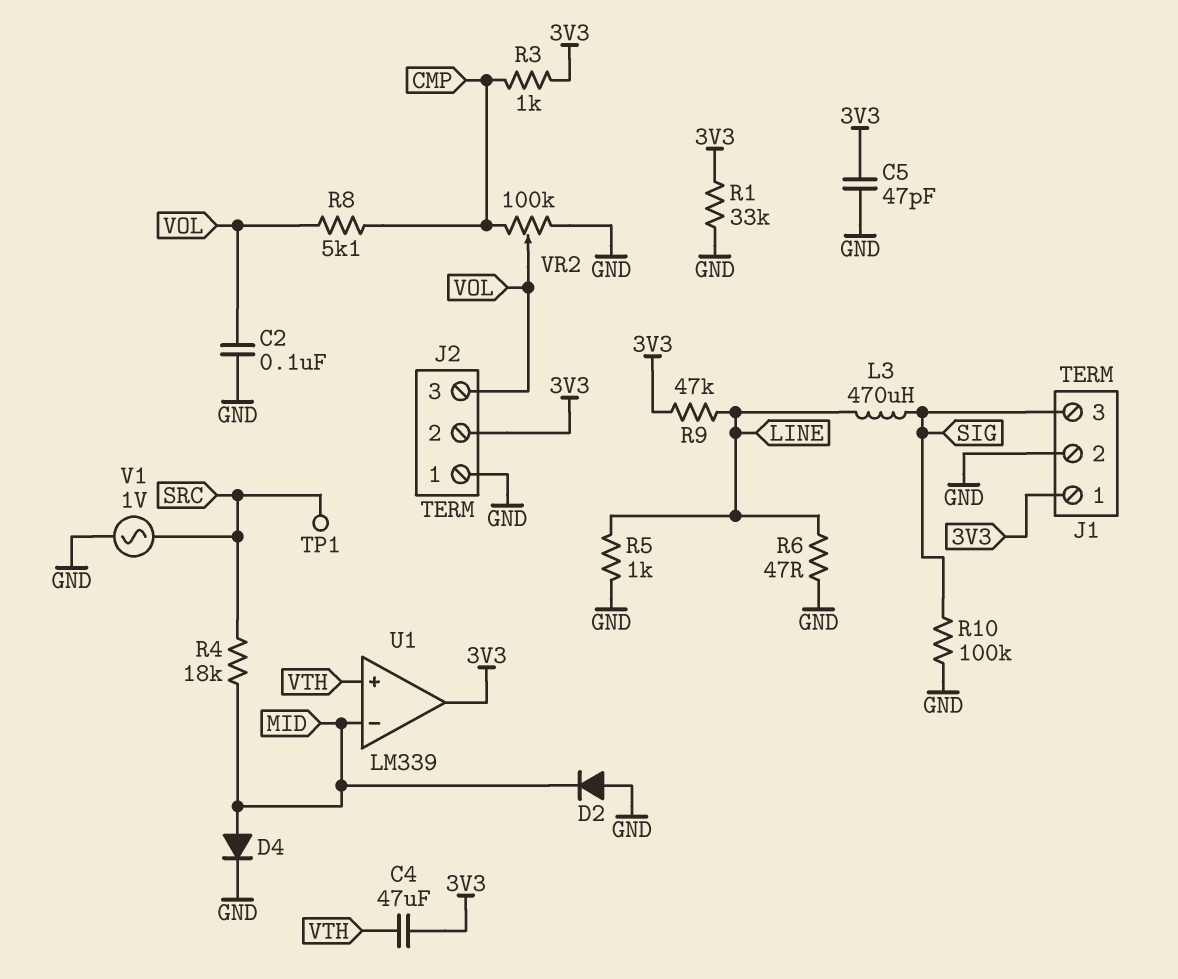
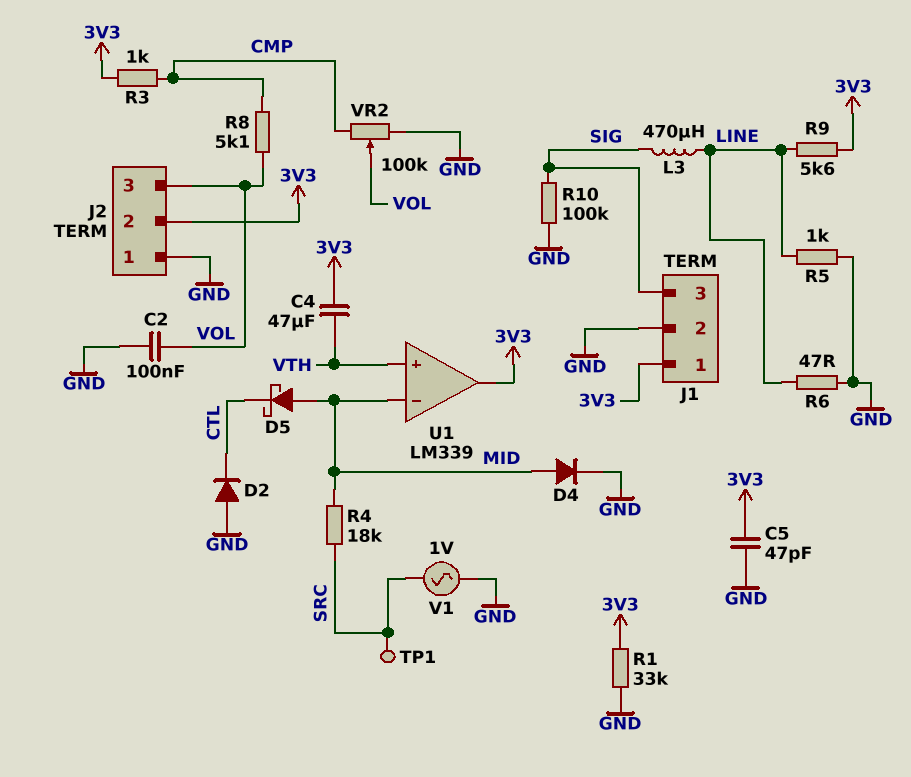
D2: diode (A GND, K MID) -> diode (A GND, K CTL)
D5: none -> schottky (A MID, K CTL)
R9: 47k (3V3, LINE) -> 5.6k (3V3, LINE)

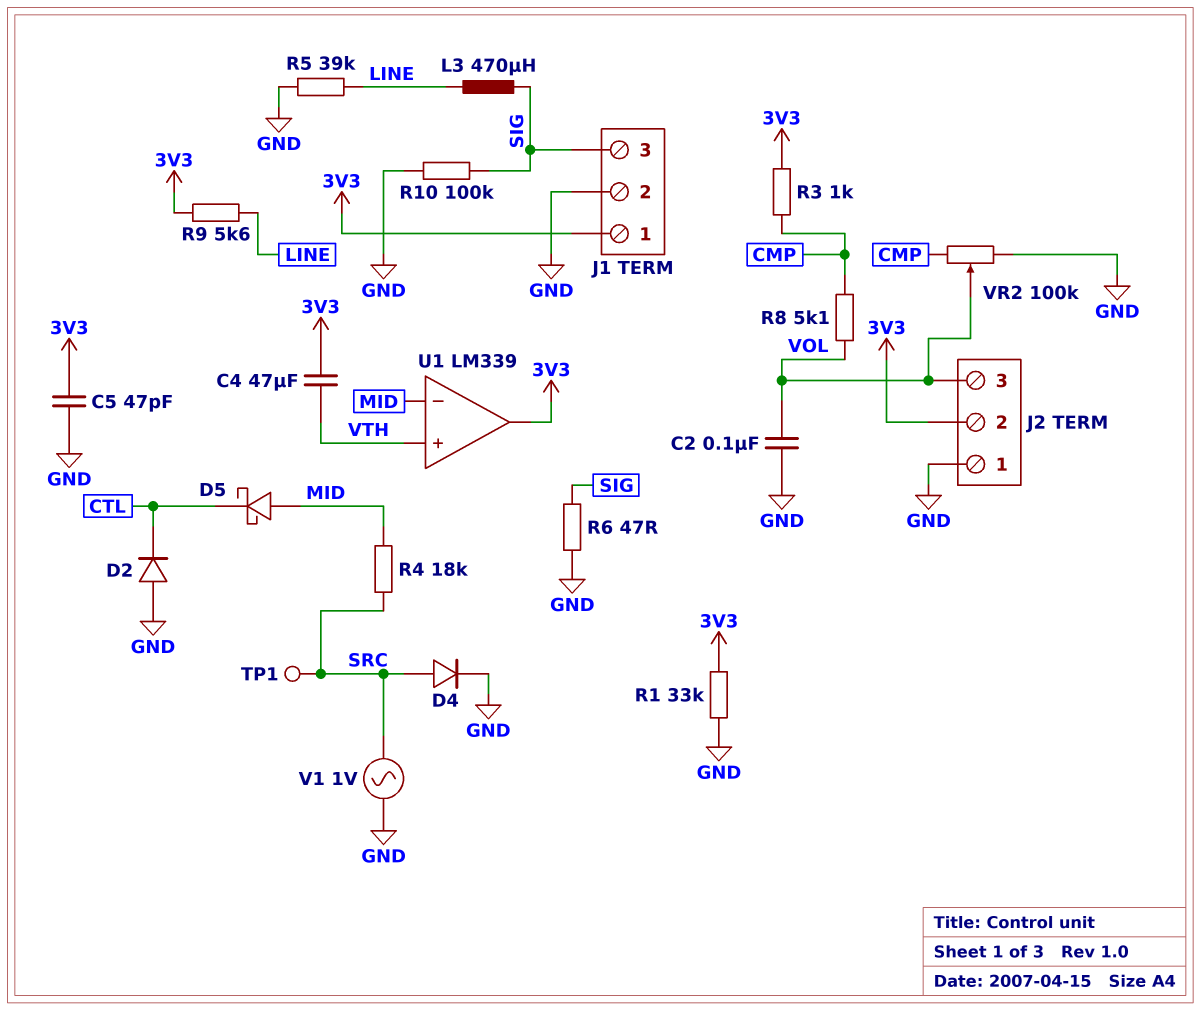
D4: diode (A MID, K GND) -> diode (A SRC, K GND)
R5: 1k (GND, LINE) -> 39k (GND, LINE)
R6: 47 (GND, LINE) -> 47 (GND, SIG)

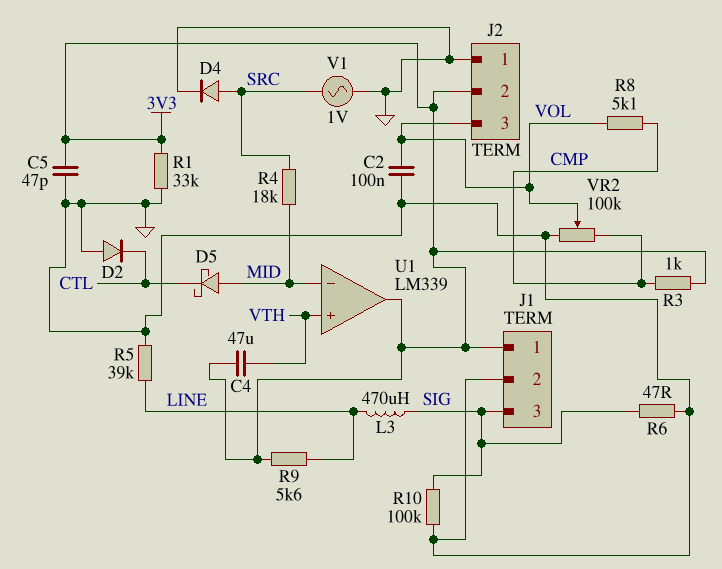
TP1: test point (SRC) -> none

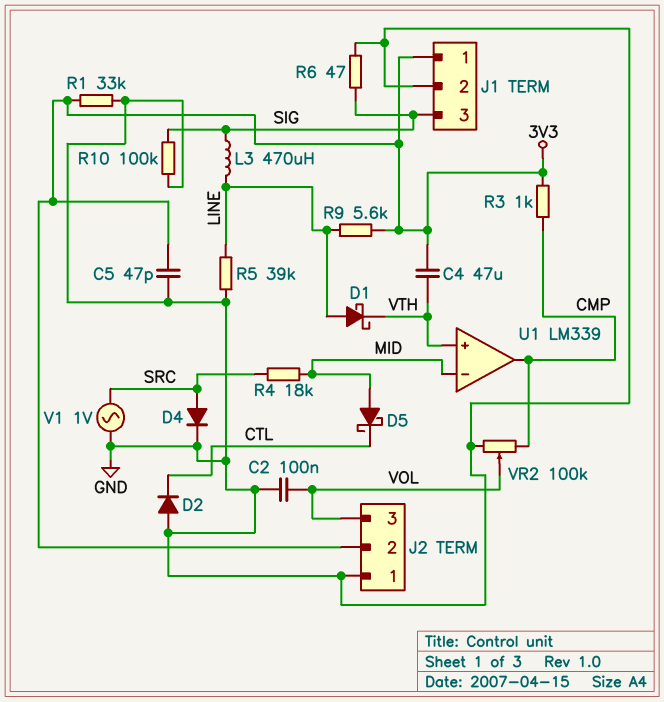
D1: none -> schottky (A LINE, K VTH)
R8: 5.1k (CMP, VOL) -> none
U1 pin out: 3V3 -> CMP

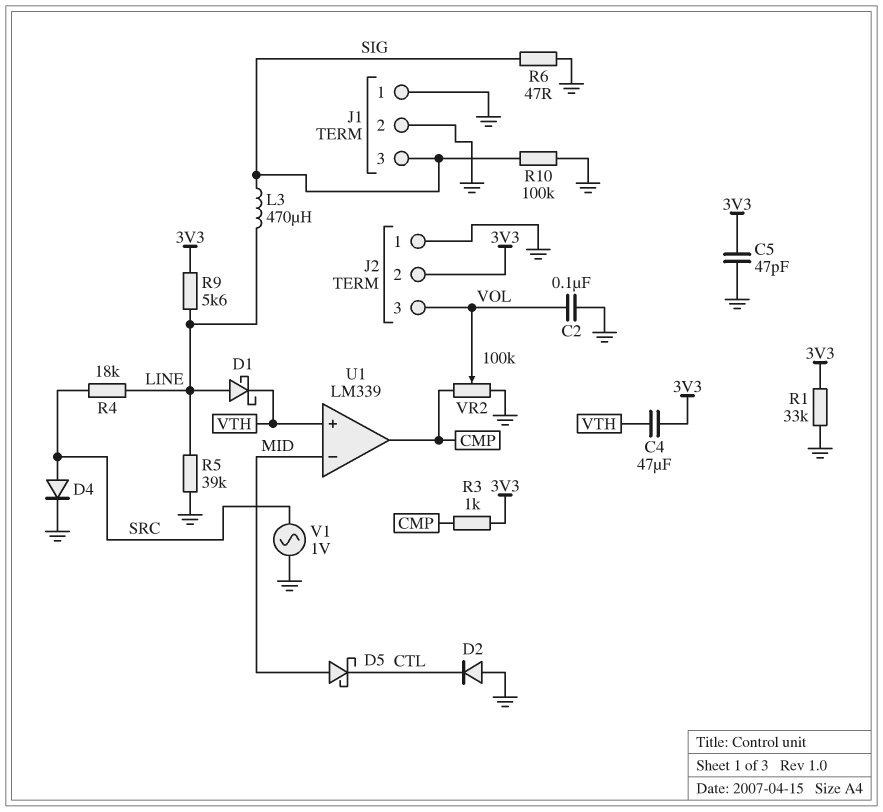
J1 pin 1: 3V3 -> GND
R4: 18k (MID, SRC) -> 18k (LINE, SRC)

